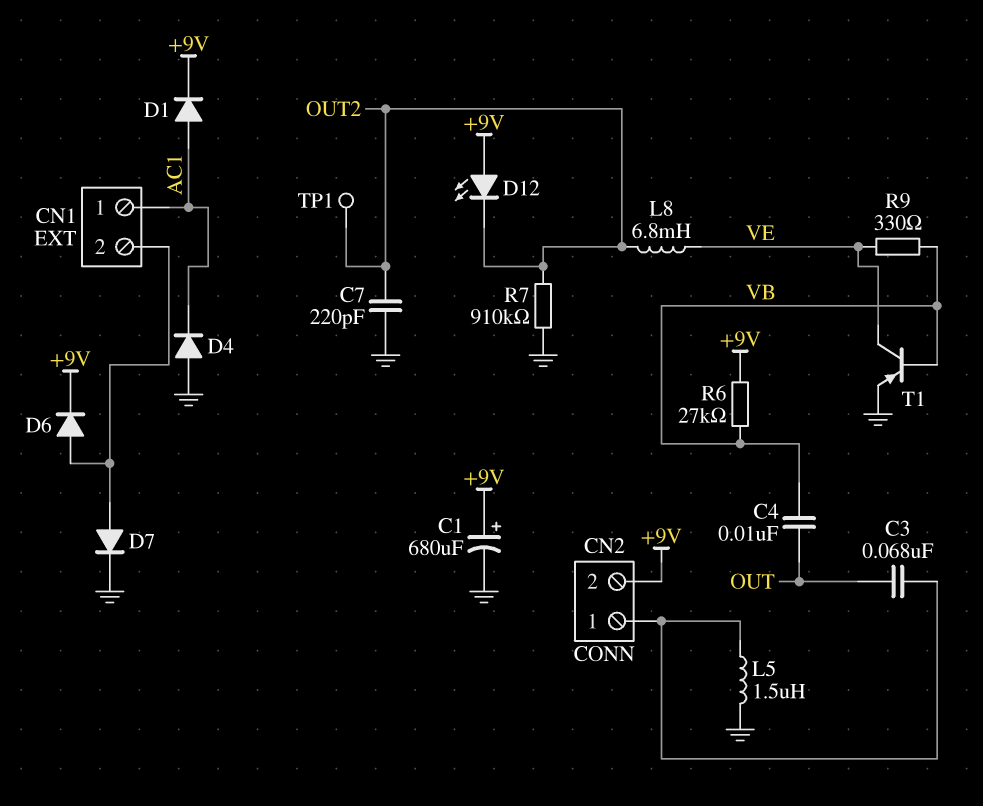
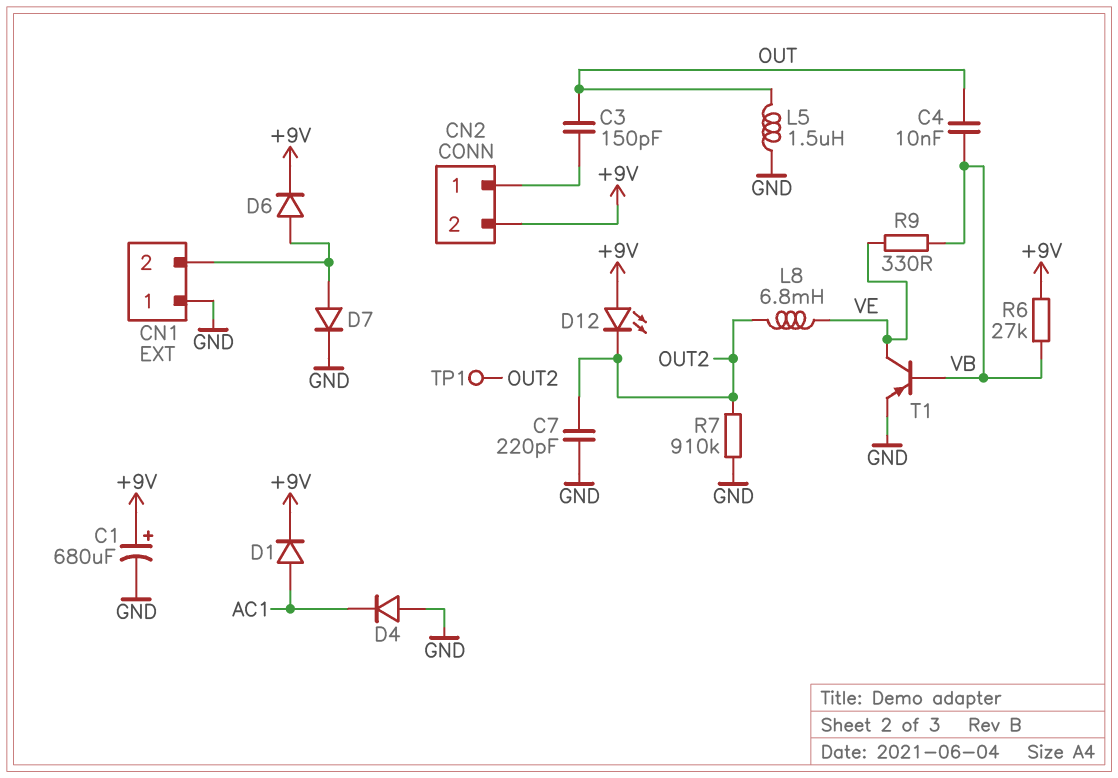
C3: 68nF (CN2/1, OUT) -> 150pF (CN2/1, OUT)
CN1 pin 1: AC1 -> GND
L5: 1.5uH (CN2/1, GND) -> 1.5uH (GND, OUT)

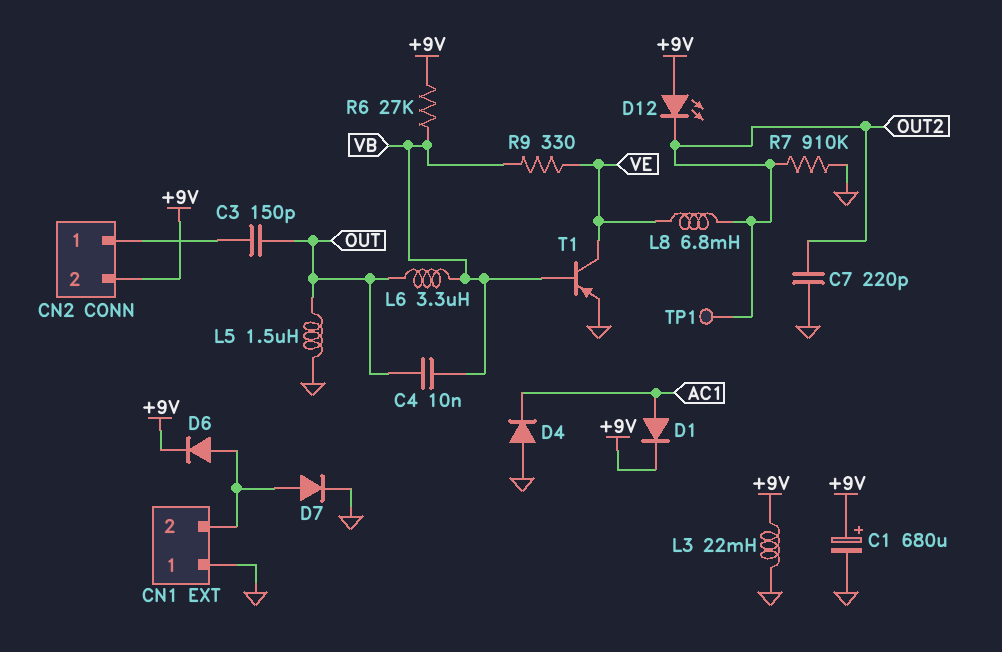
L3: none -> 22mH (+9V, GND)
L6: none -> 3.3uH (OUT, VB)

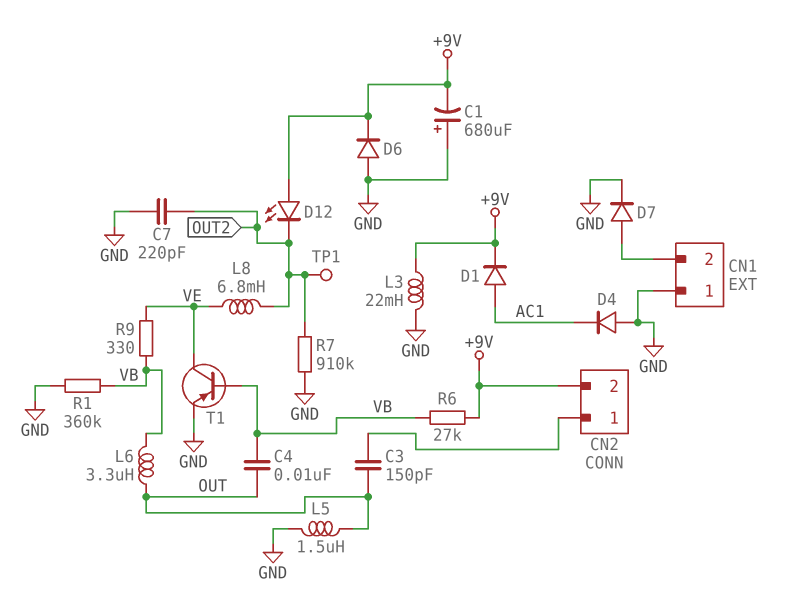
C1: 680uF (plus +9V, minus GND) -> 680uF (plus GND, minus +9V)
D6: diode (A CN1/2, K +9V) -> diode (A GND, K +9V)
R1: none -> 360k (GND, VB)

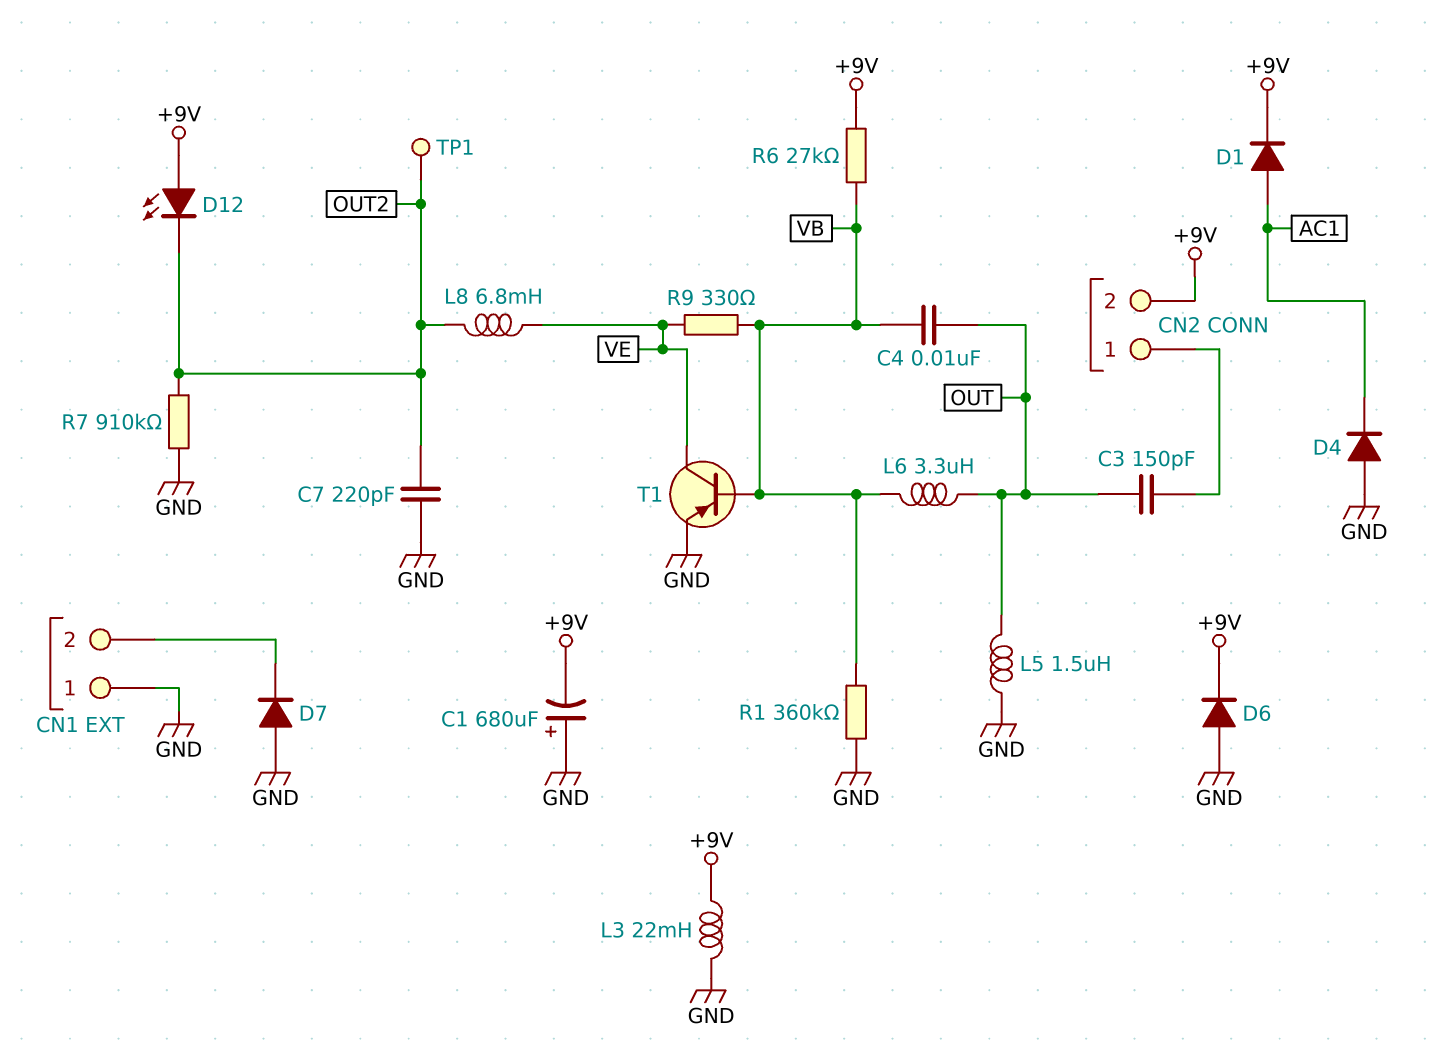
D7: diode (A CN1/2, K GND) -> diode (A GND, K CN1/2)

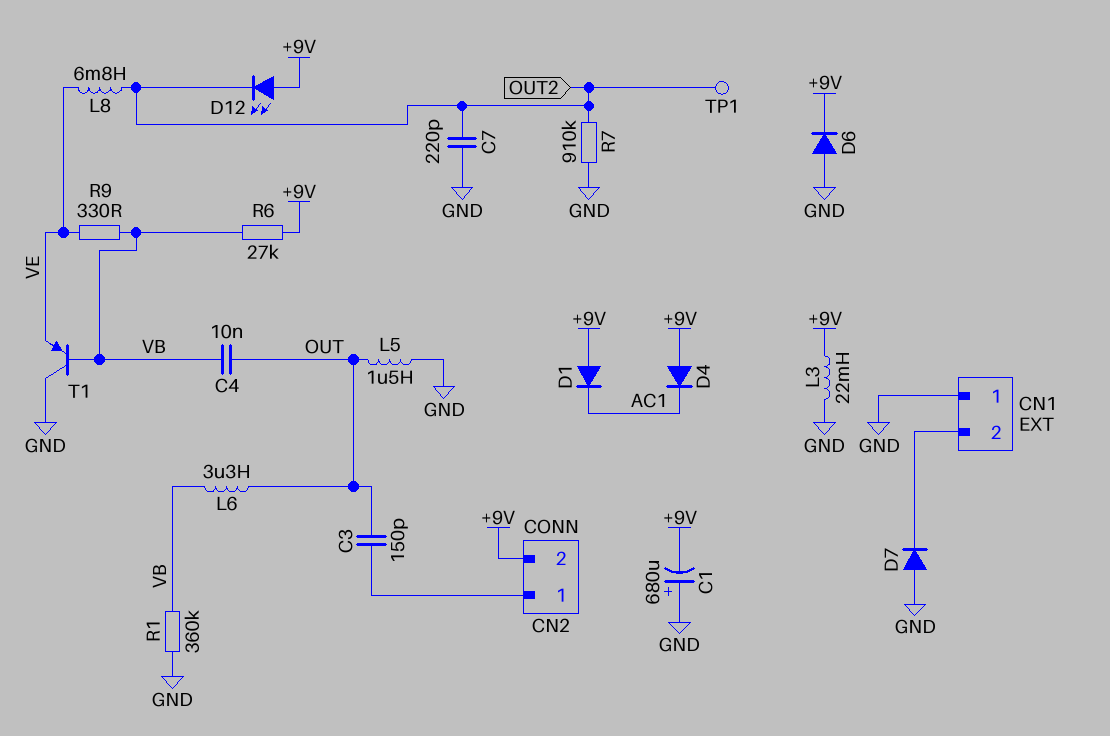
D1: diode (A AC1, K +9V) -> diode (A +9V, K AC1)
D4: diode (A GND, K AC1) -> diode (A +9V, K AC1)
T1: PNP (B VB, C VE, E GND) -> PNP (B VB, C GND, E VE)

